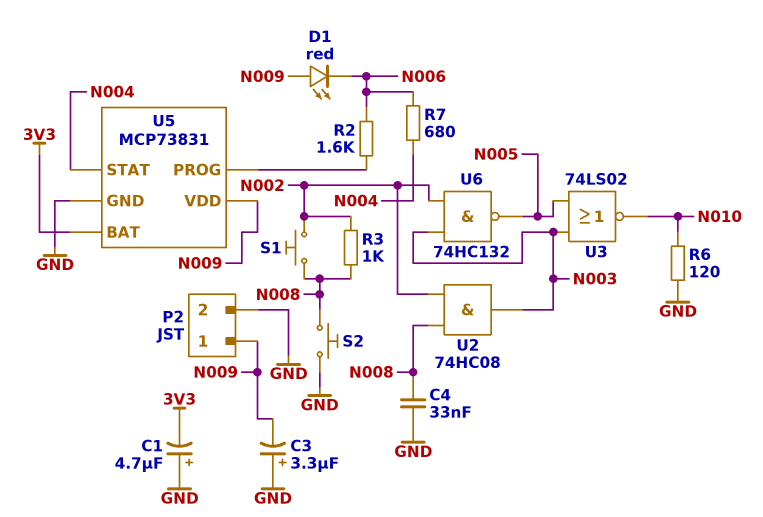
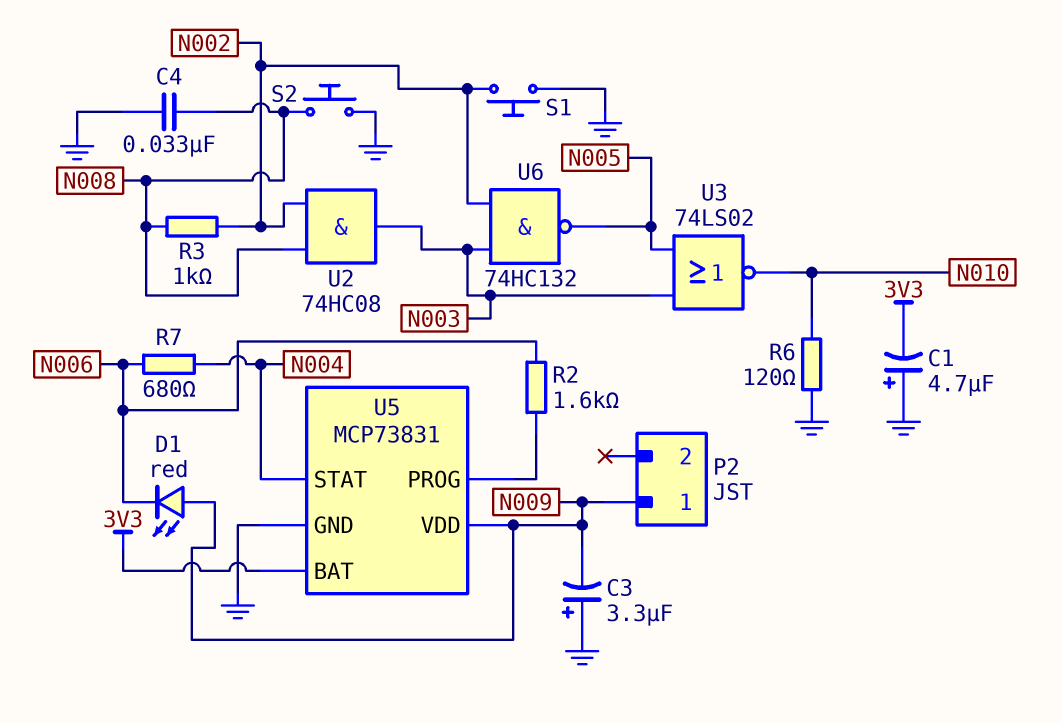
P2 pin 2: GND -> none
S1: button (N002, N008) -> button (GND, N002)

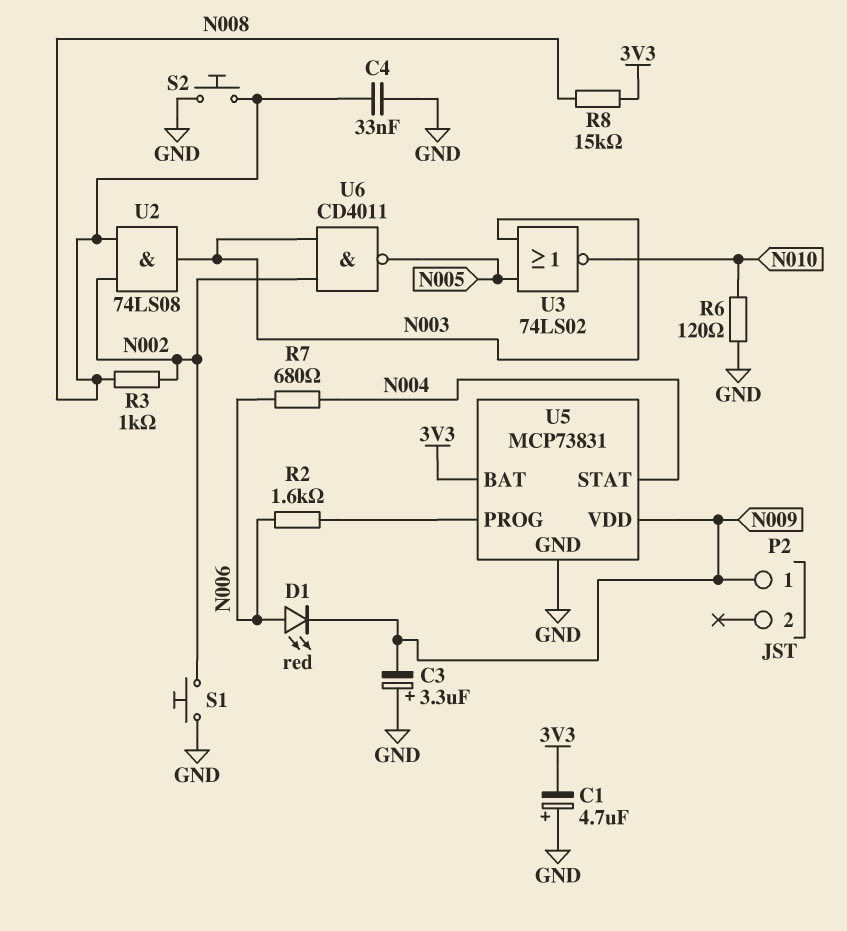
D1: LED red (A N009, K N006) -> LED red (A N006, K N009)
R8: none -> 15k (3V3, N008)
U2: AND 74HC08 (in N002, in N008, out N003) -> AND 74LS08 (in N002, in N008, out N003)
U6: NAND 74HC132 (in N002, in N003, out N005) -> NAND CD4011 (in N002, in N003, out N005)

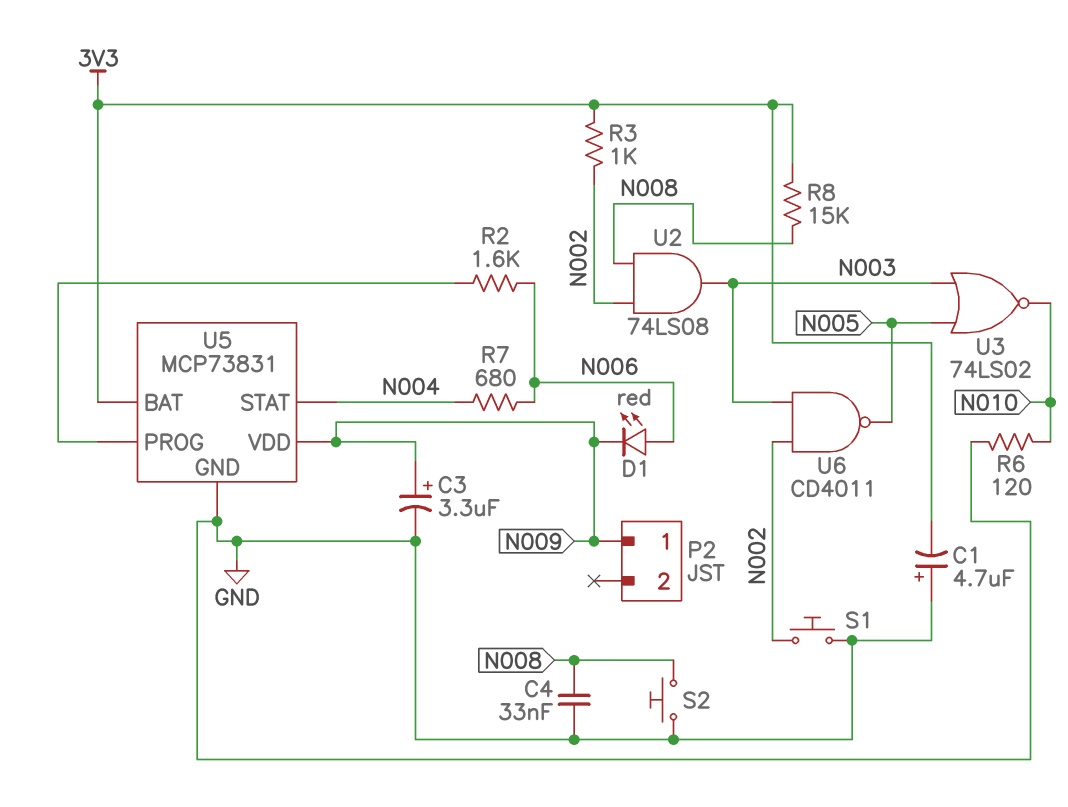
C3: 3.3uF (plus GND, minus N009) -> 3.3uF (plus N009, minus GND)
R3: 1k (N002, N008) -> 1k (3V3, N002)

